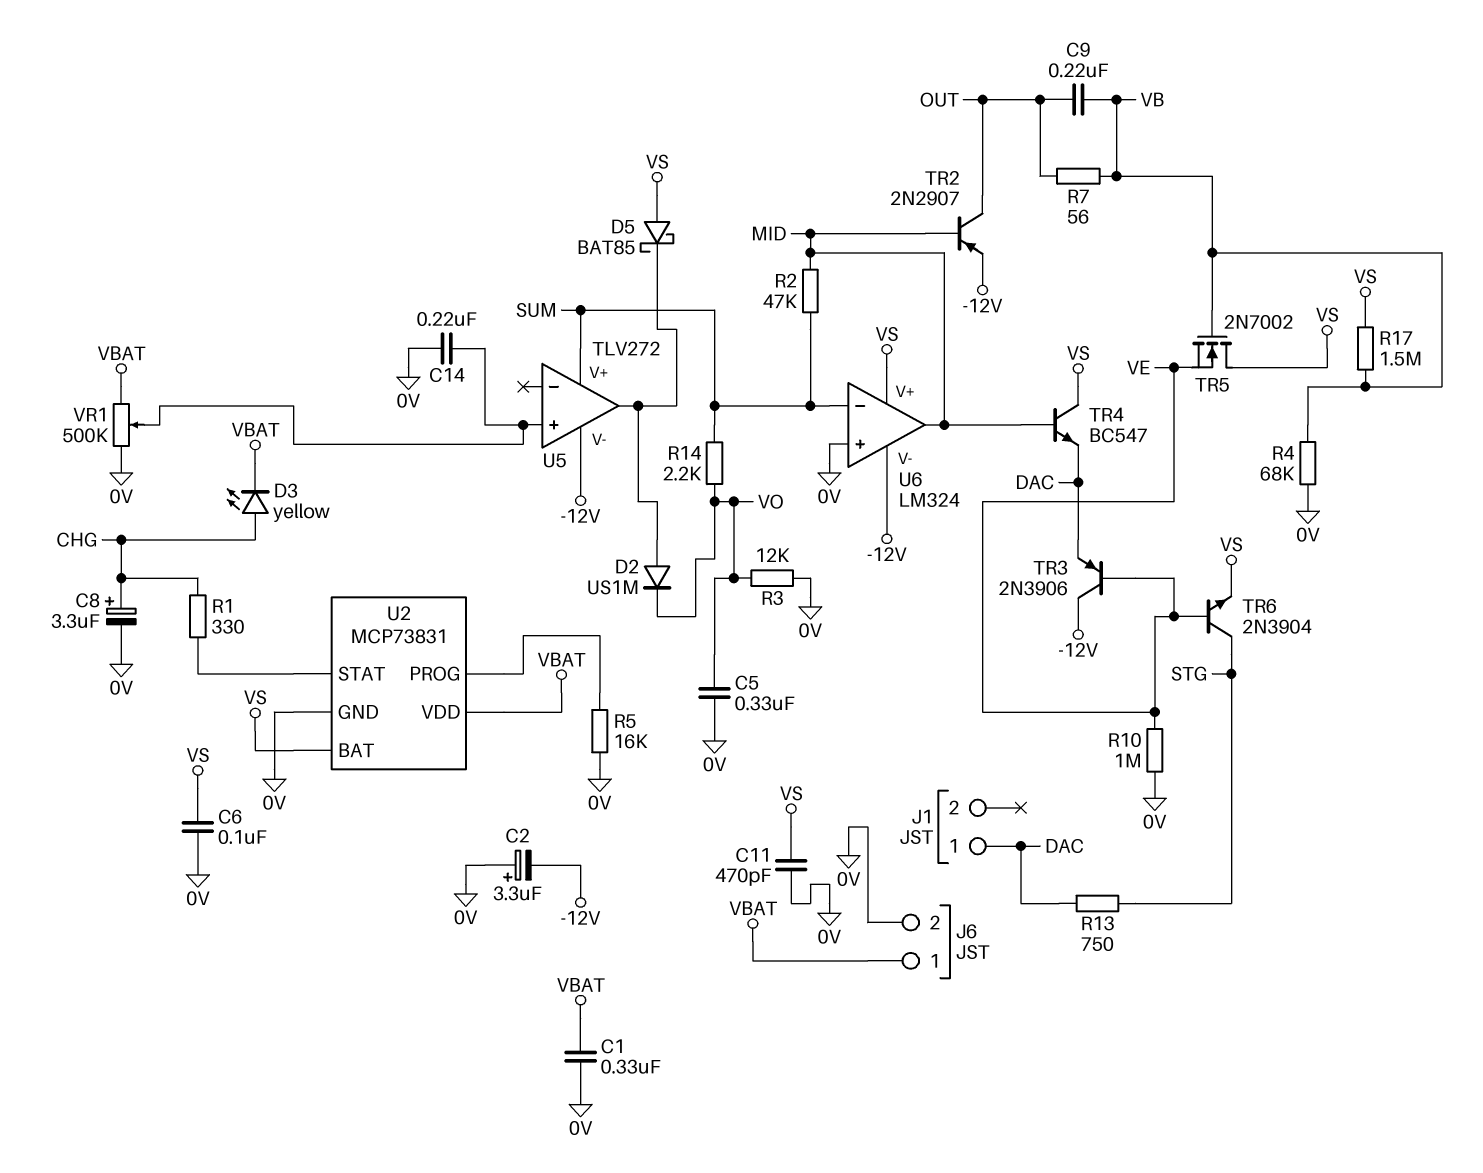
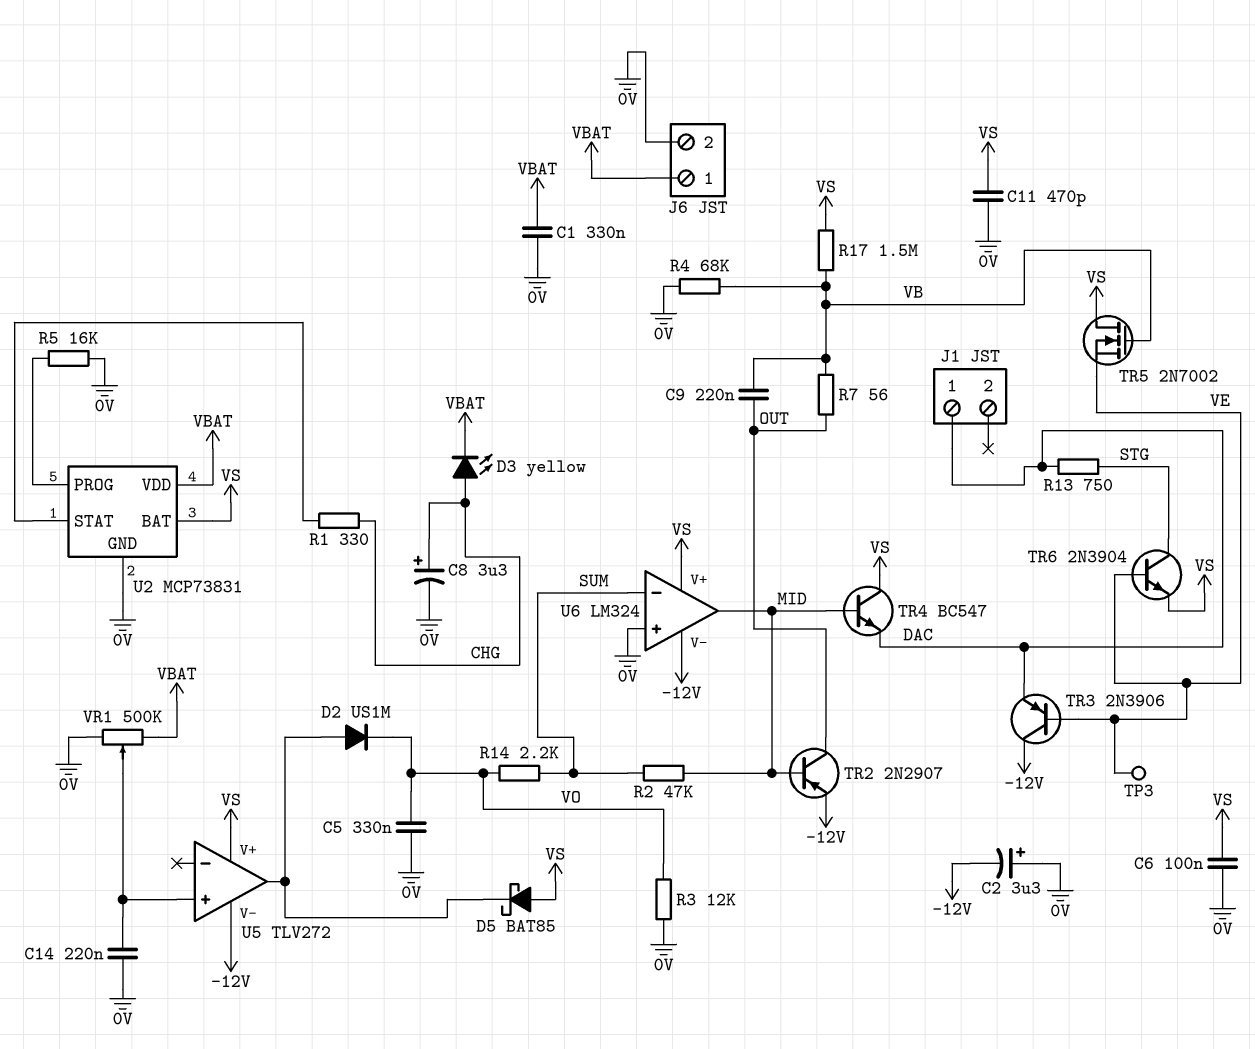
R10: 1M (0V, VE) -> none
TP3: none -> test point (VE)
U5 pin V+: SUM -> VS

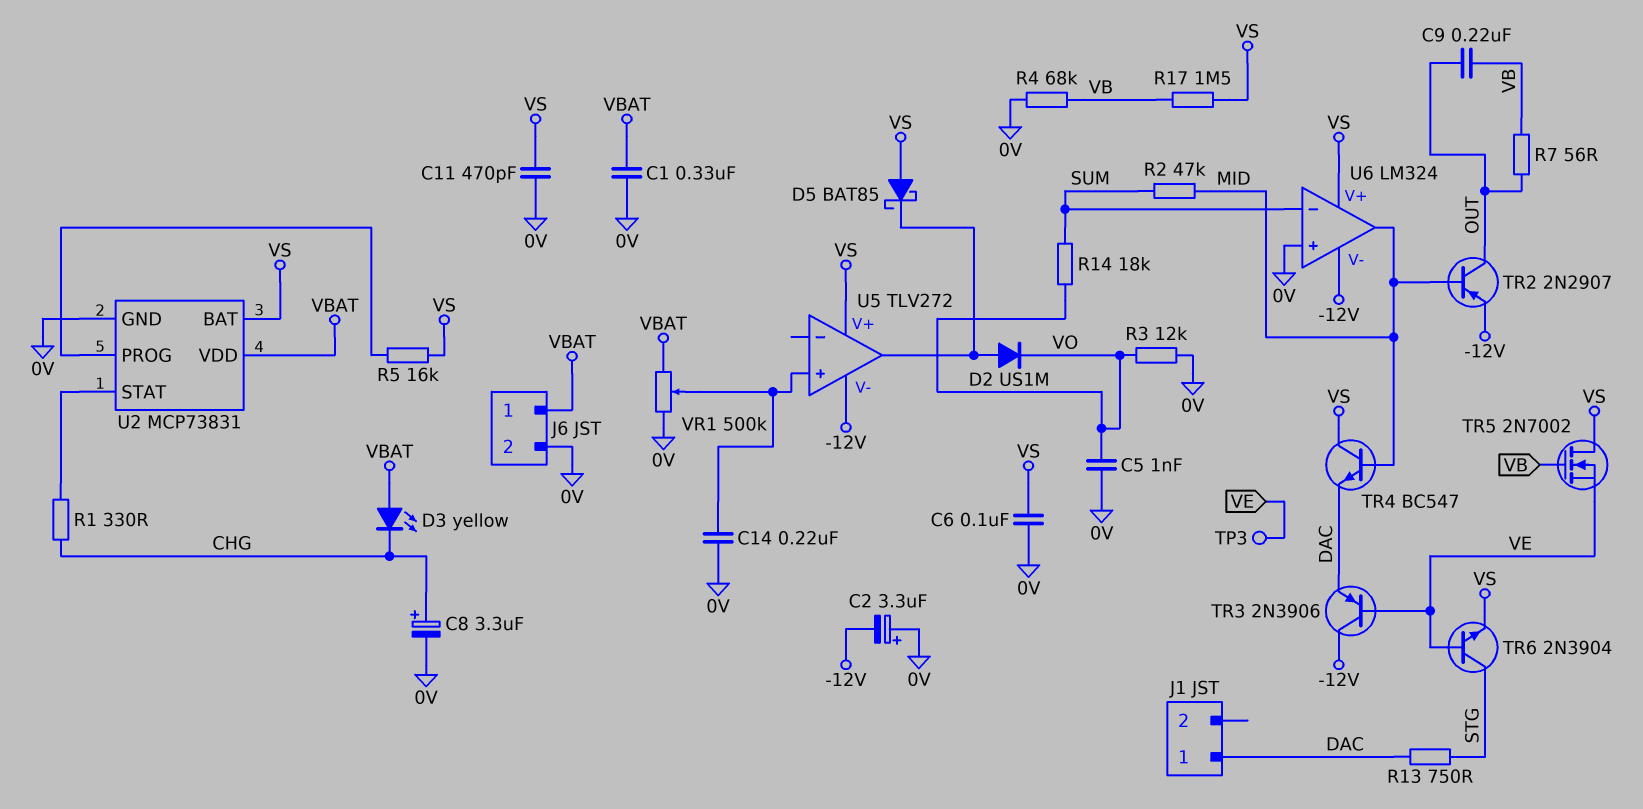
C5: 330nF (0V, VO) -> 1nF (0V, VO)
D3: LED yellow (A CHG, K VBAT) -> LED yellow (A VBAT, K CHG)
R5: 16k (0V, U2/PROG) -> 16k (U2/PROG, VS)
R14: 2.2k (SUM, VO) -> 18k (SUM, VO)

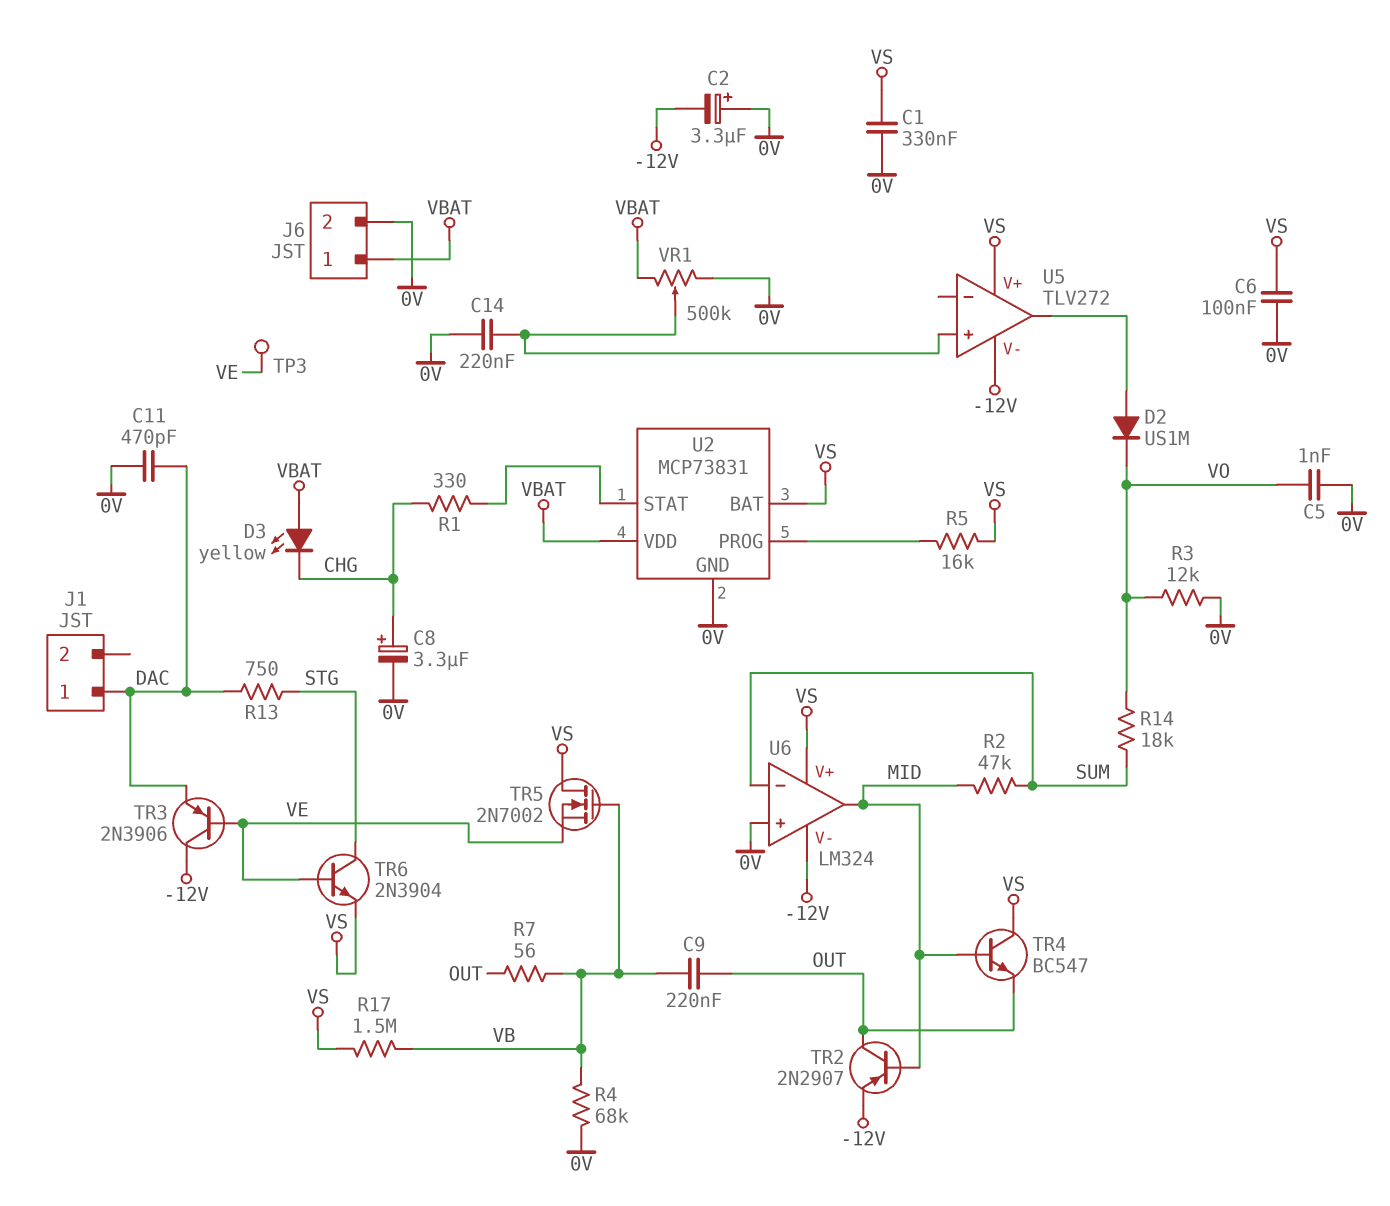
C1: 330nF (0V, VBAT) -> 330nF (0V, VS)
C11: 470pF (0V, VS) -> 470pF (0V, DAC)
D5: schottky BAT85 (A VS, K U5/out) -> none
TR4: NPN BC547 (B MID, C VS, E DAC) -> NPN BC547 (B MID, C VS, E OUT)

